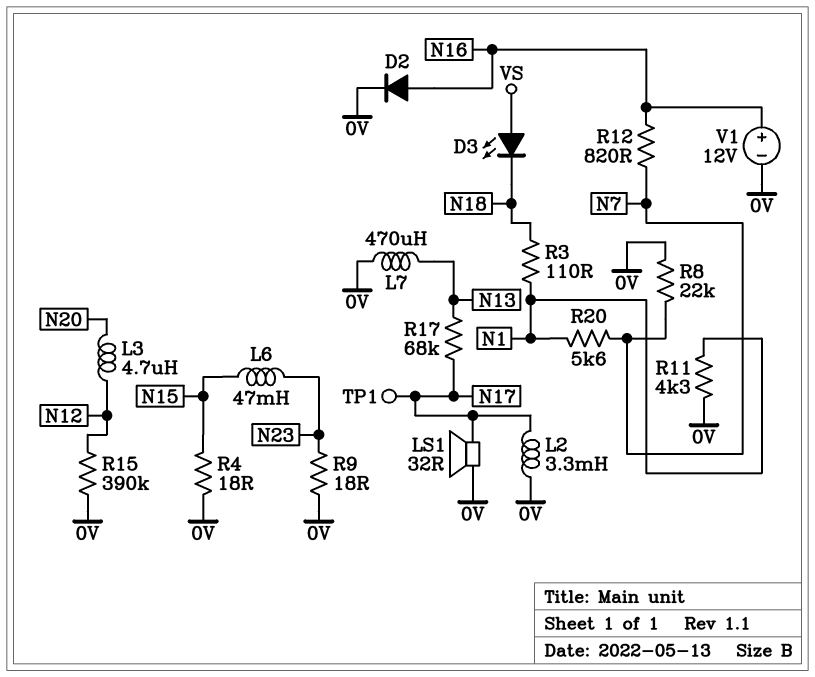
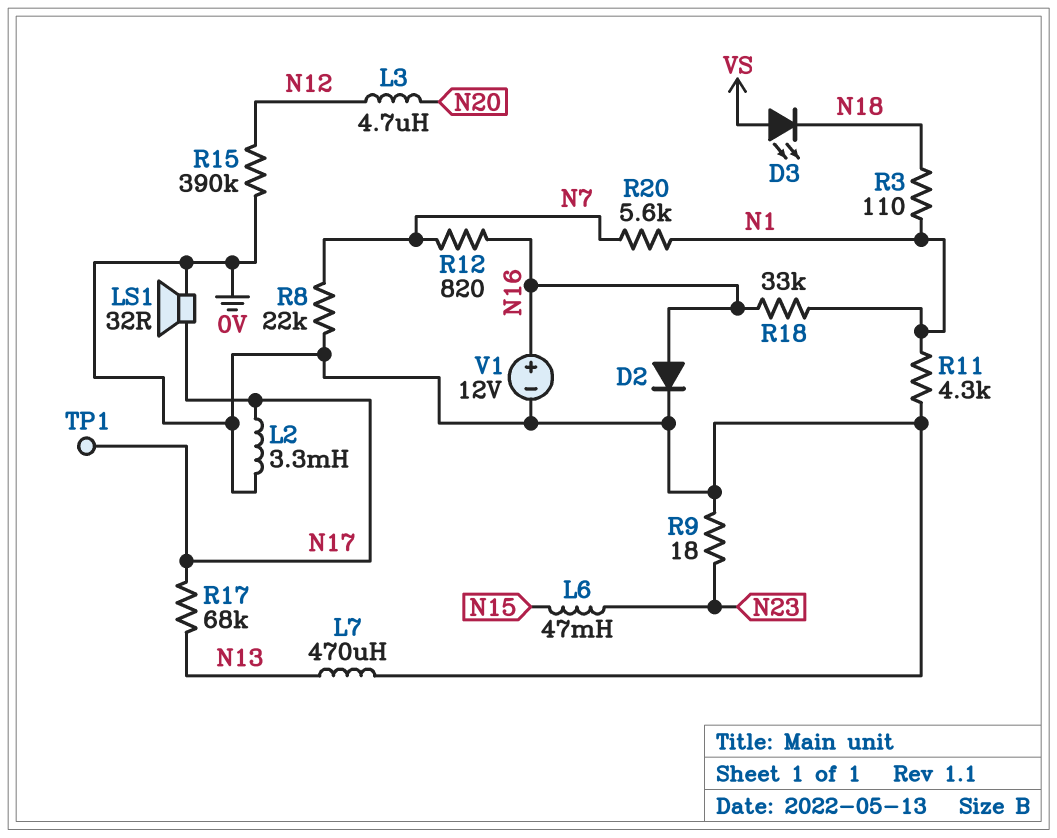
R4: 18 (0V, N15) -> none
R18: none -> 33k (N1, N16)

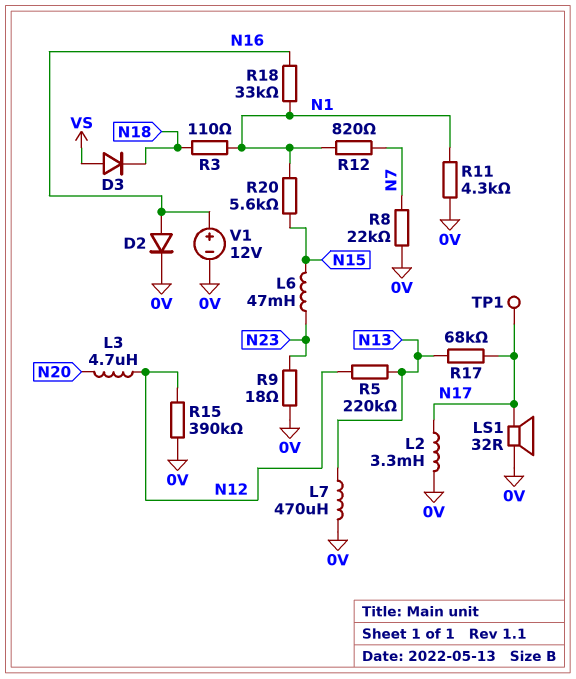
D3: LED (A VS, K N18) -> diode (A VS, K N18)
R5: none -> 220k (N12, N13)
R12: 820 (N7, N16) -> 820 (N1, N7)
R20: 5.6k (N1, N7) -> 5.6k (N1, N15)

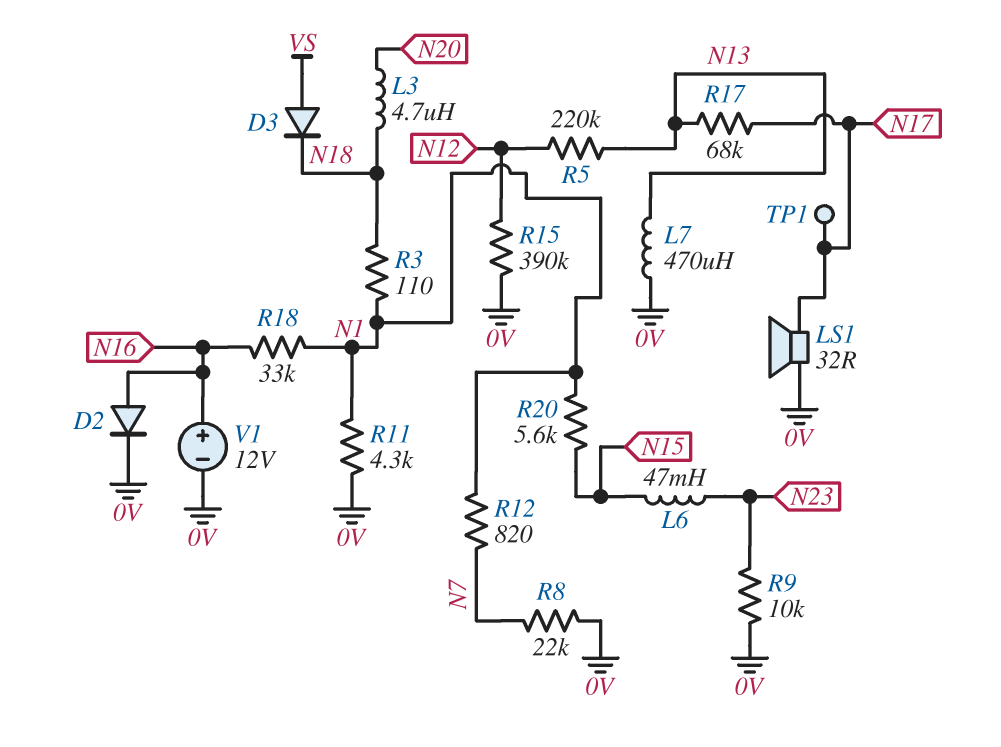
L2: 3.3mH (0V, N17) -> none
L3: 4.7uH (N12, N20) -> 4.7uH (N18, N20)
R9: 18 (0V, N23) -> 10k (0V, N23)

